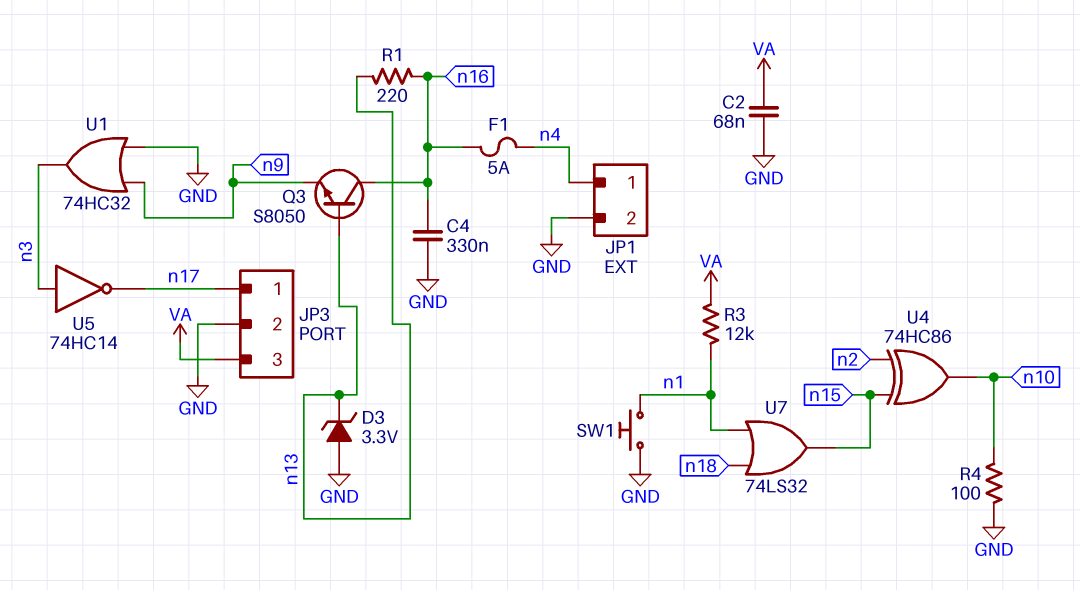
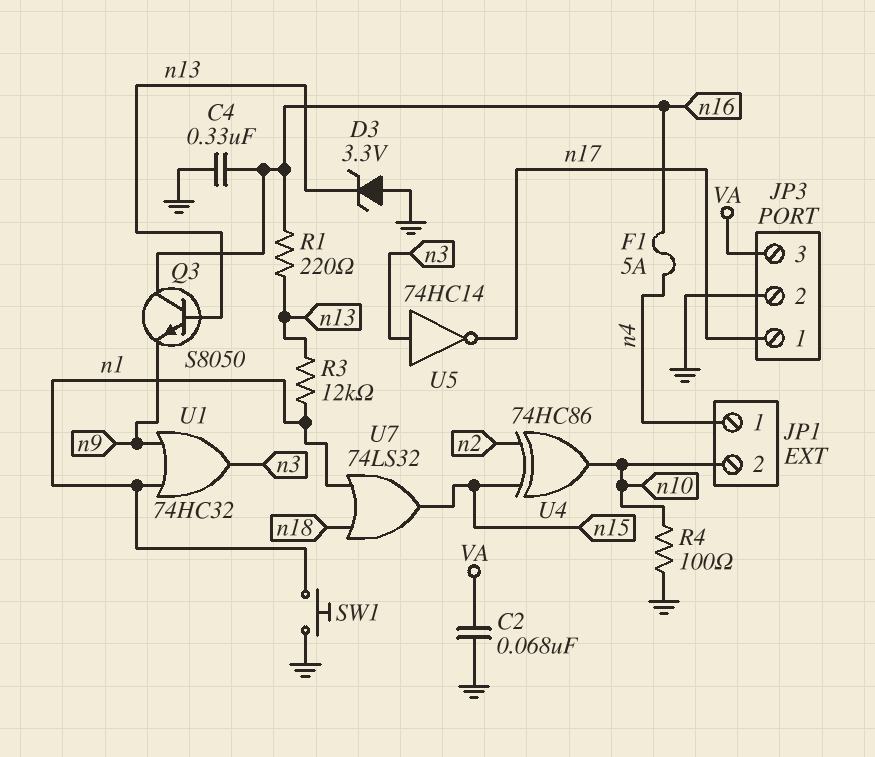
JP1 pin 2: GND -> n10
R3: 12k (VA, n1) -> 12k (n1, n13)
U1: OR 74HC32 (in GND, in n9, out n3) -> OR 74HC32 (in n1, in n9, out n3)

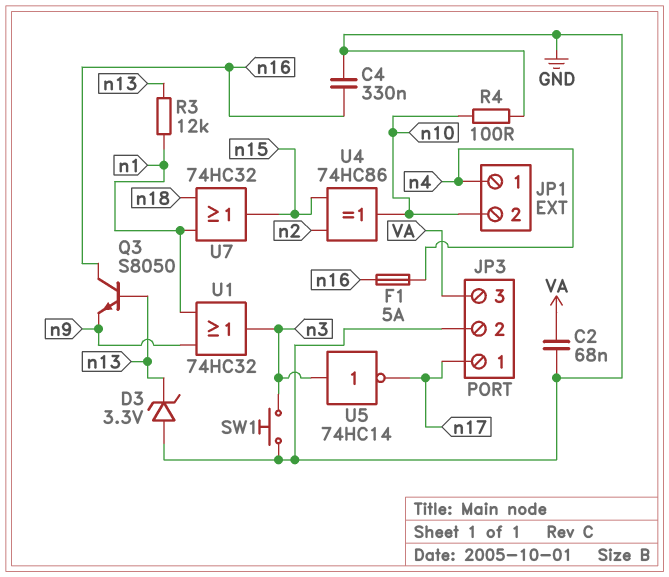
R1: 220 (n13, n16) -> none
SW1: button (GND, n1) -> button (GND, n3)
U7: OR 74LS32 (in n1, in n18, out n15) -> OR 74HC32 (in n1, in n18, out n15)

